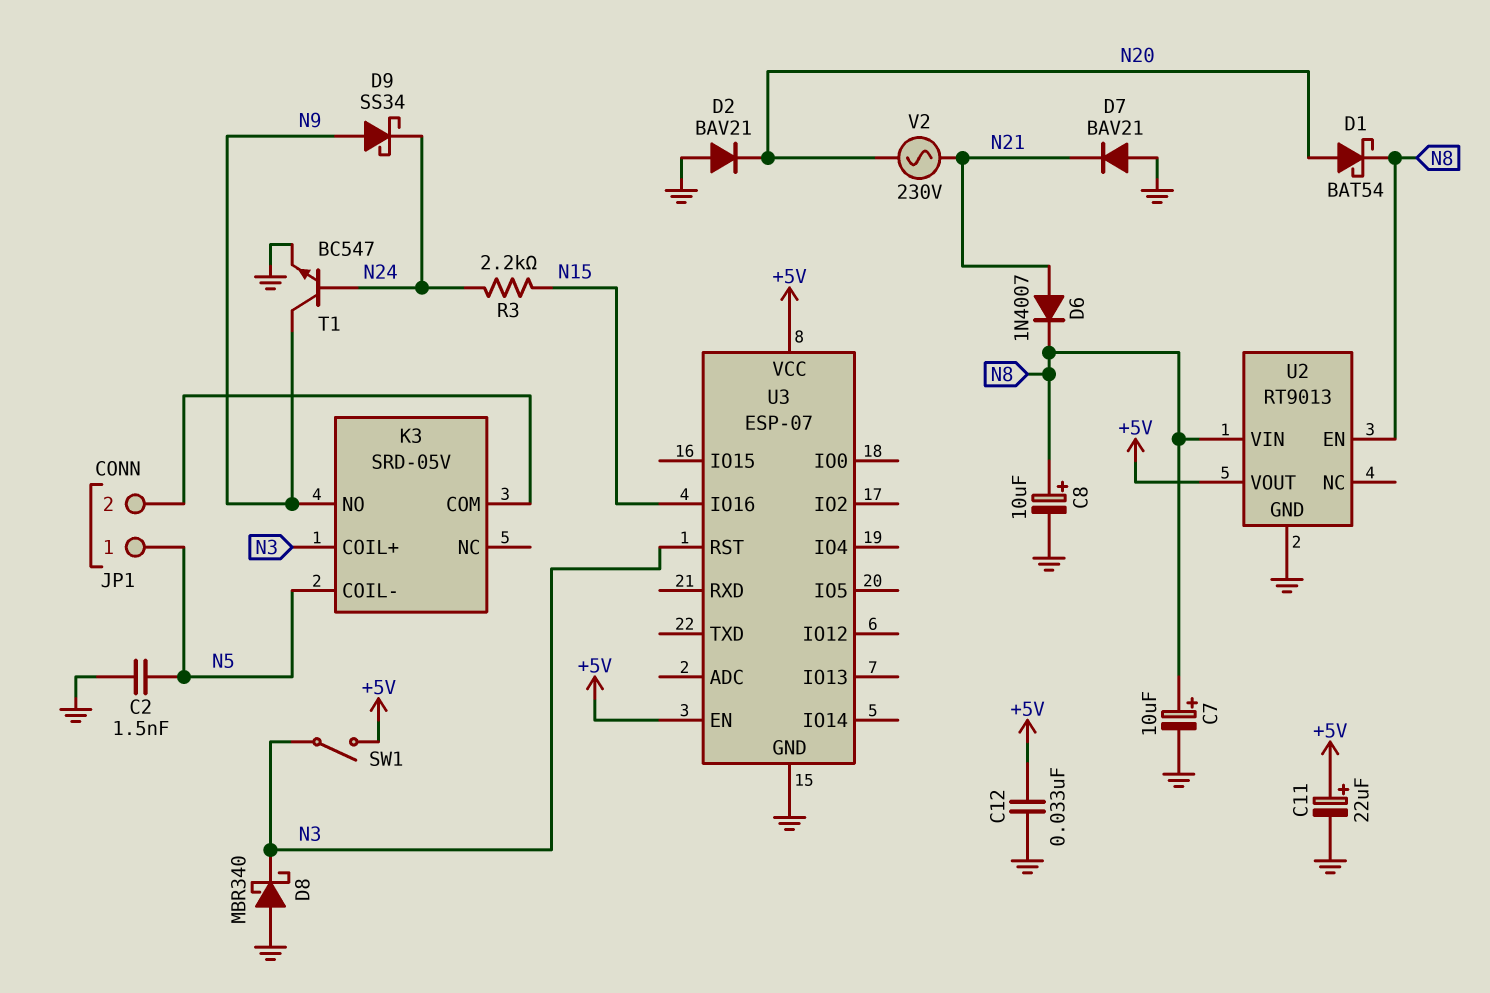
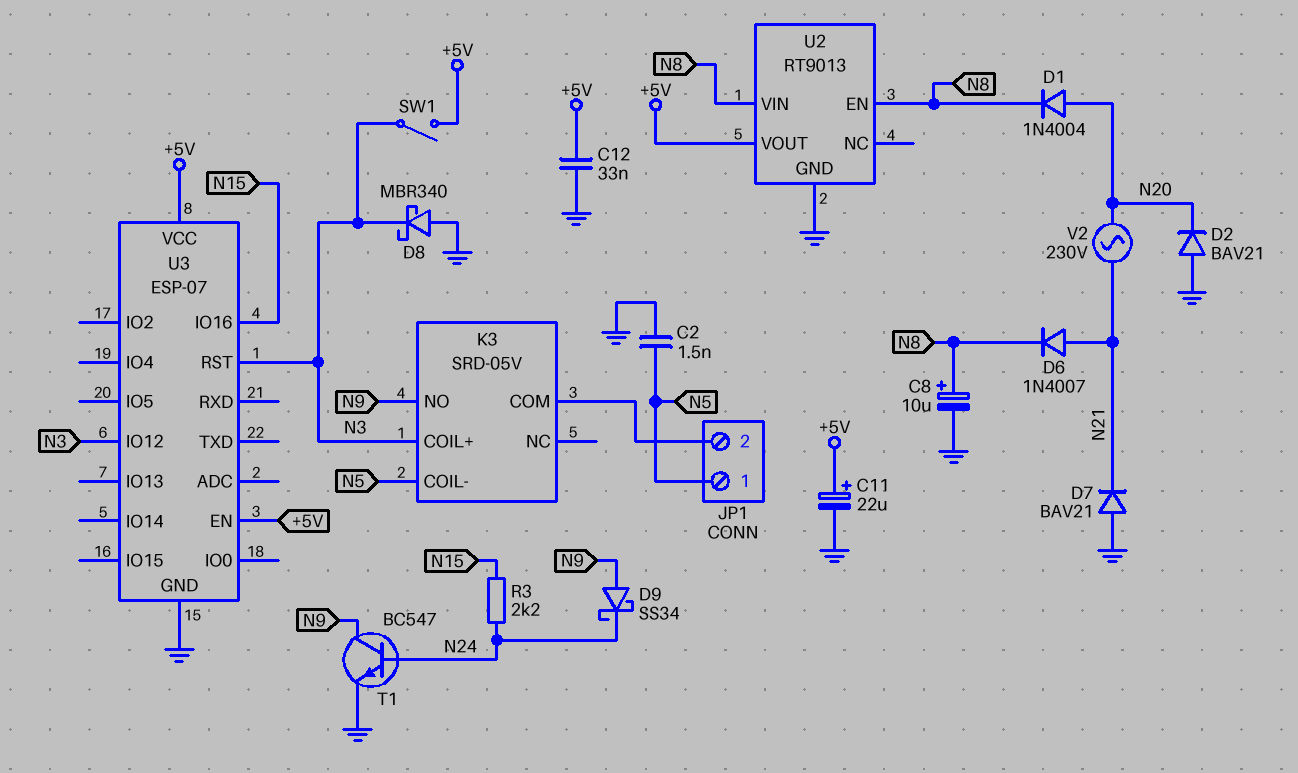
C7: 10uF (plus N8, minus GND) -> none
D1: schottky BAT54 (A N20, K N8) -> diode 1N4004 (A N20, K N8)
U3 pin IO12: none -> N3

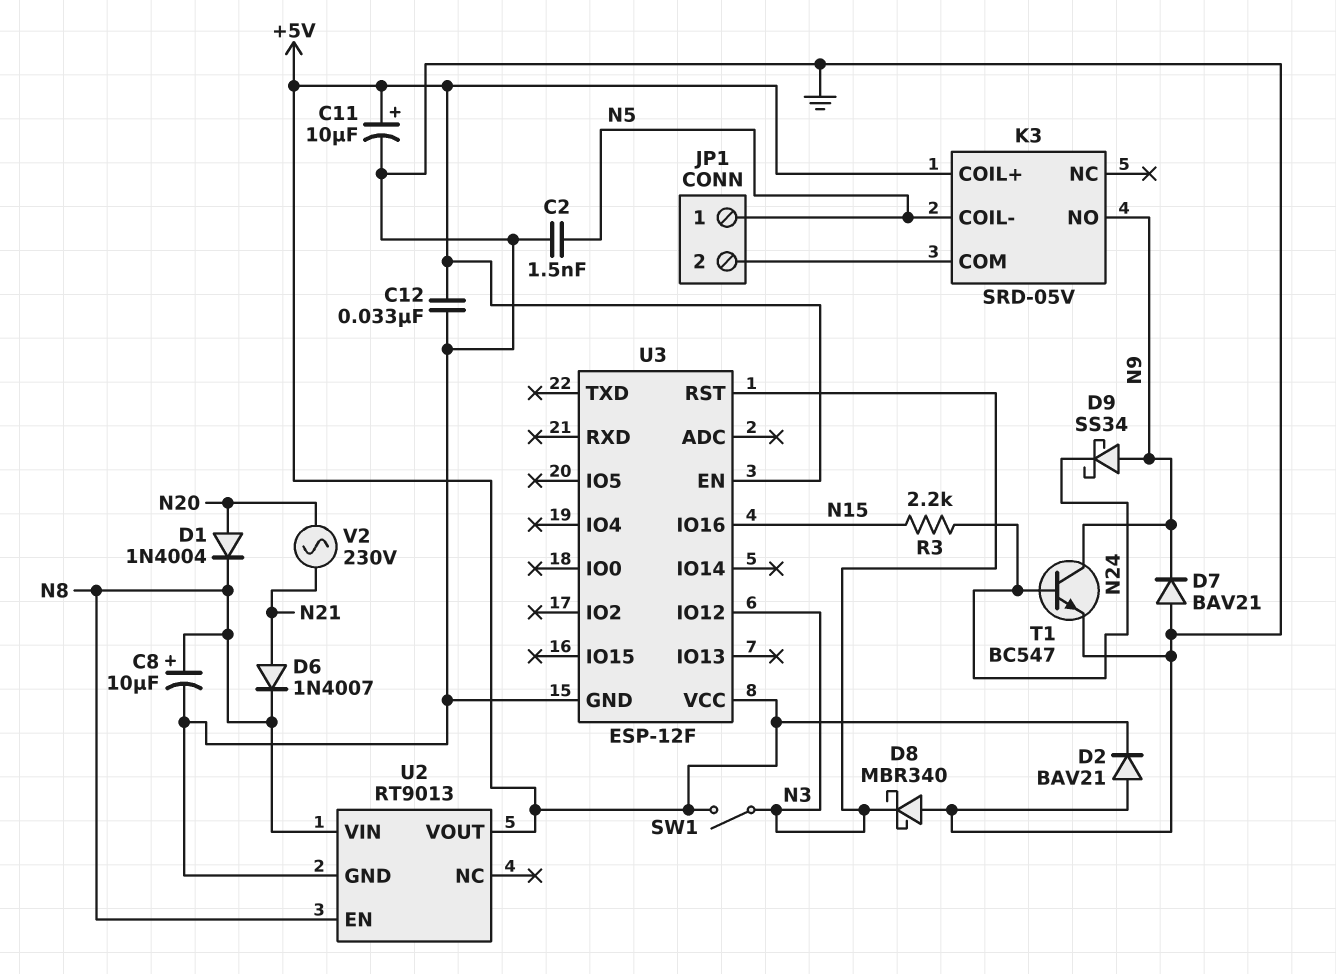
C11: 22uF (plus +5V, minus GND) -> 10uF (plus +5V, minus GND)
D2: diode BAV21 (A GND, K N20) -> diode BAV21 (A GND, K +5V)
D7: diode BAV21 (A GND, K N21) -> diode BAV21 (A GND, K N9)
K3 pin COIL+: N3 -> +5V
U3: ESP-07 -> ESP-12F

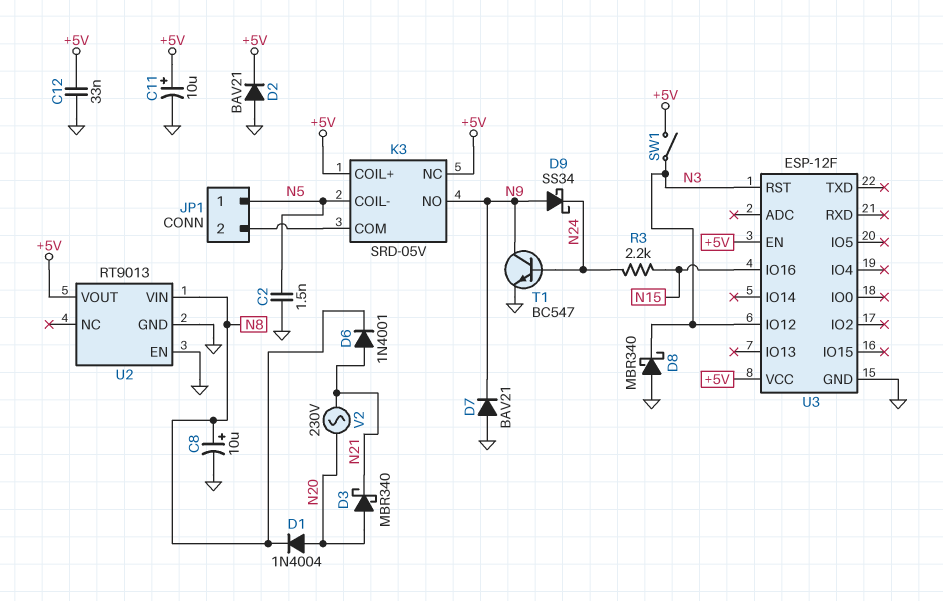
D3: none -> schottky MBR340 (A N20, K N21)
D6: diode 1N4007 (A N21, K N8) -> diode 1N4001 (A N21, K N8)
K3 pin NC: none -> +5V
U2 pin EN: N8 -> GND

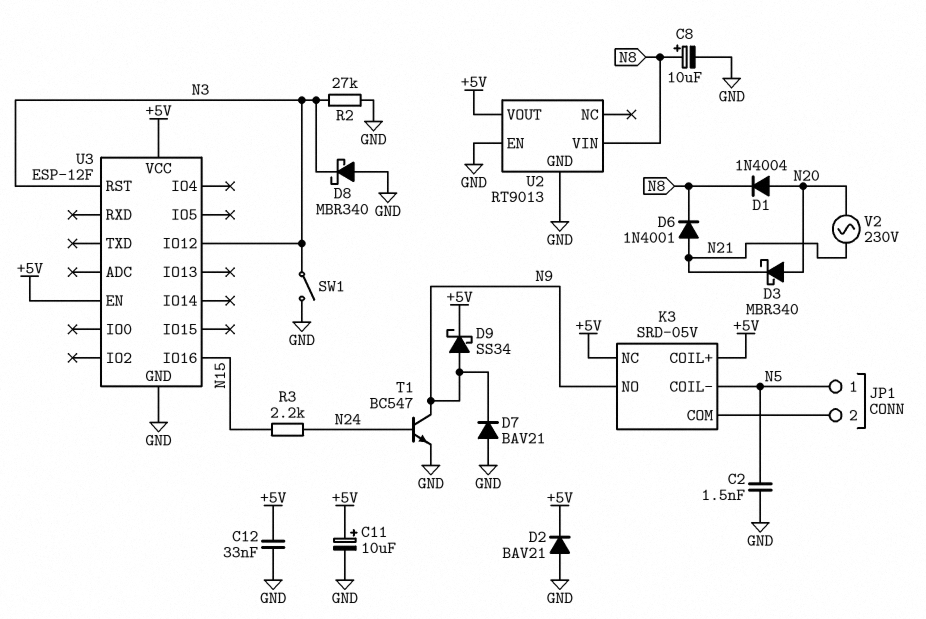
D9: schottky SS34 (A N9, K N24) -> schottky SS34 (A N9, K +5V)
R2: none -> 27k (GND, N3)
SW1: switch (+5V, N3) -> switch (GND, N3)

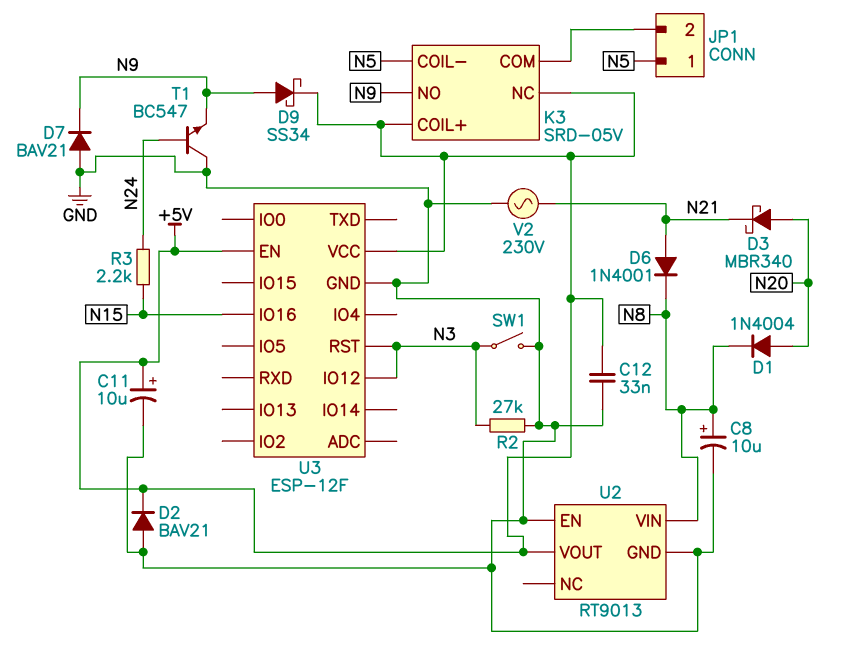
C2: 1.5nF (GND, N5) -> none
D8: schottky MBR340 (A GND, K N3) -> none
T1: NPN BC547 (B N24, C N9, E GND) -> NPN BC547 (B N24, C GND, E N9)
V2: AC 230V (N20, N21) -> AC 230V (GND, N21)

